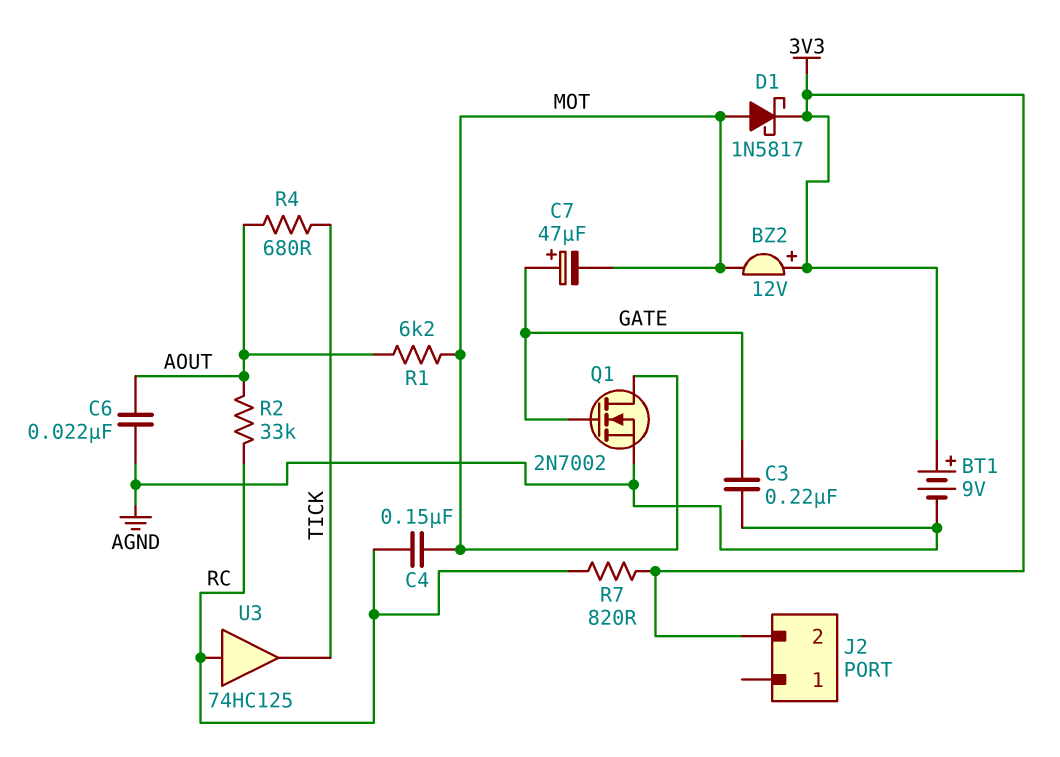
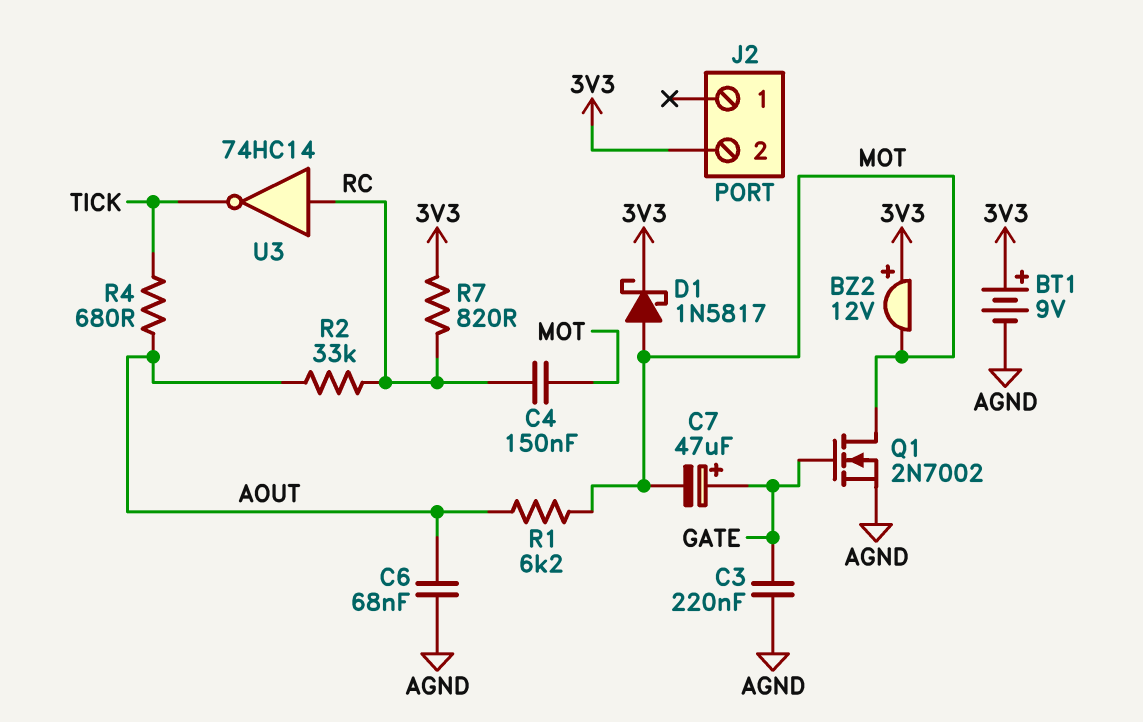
C6: 22nF (AGND, AOUT) -> 68nF (AGND, AOUT)
U3: buffer 74HC125 (in RC, out TICK) -> NOT 74HC14 (in RC, out TICK)

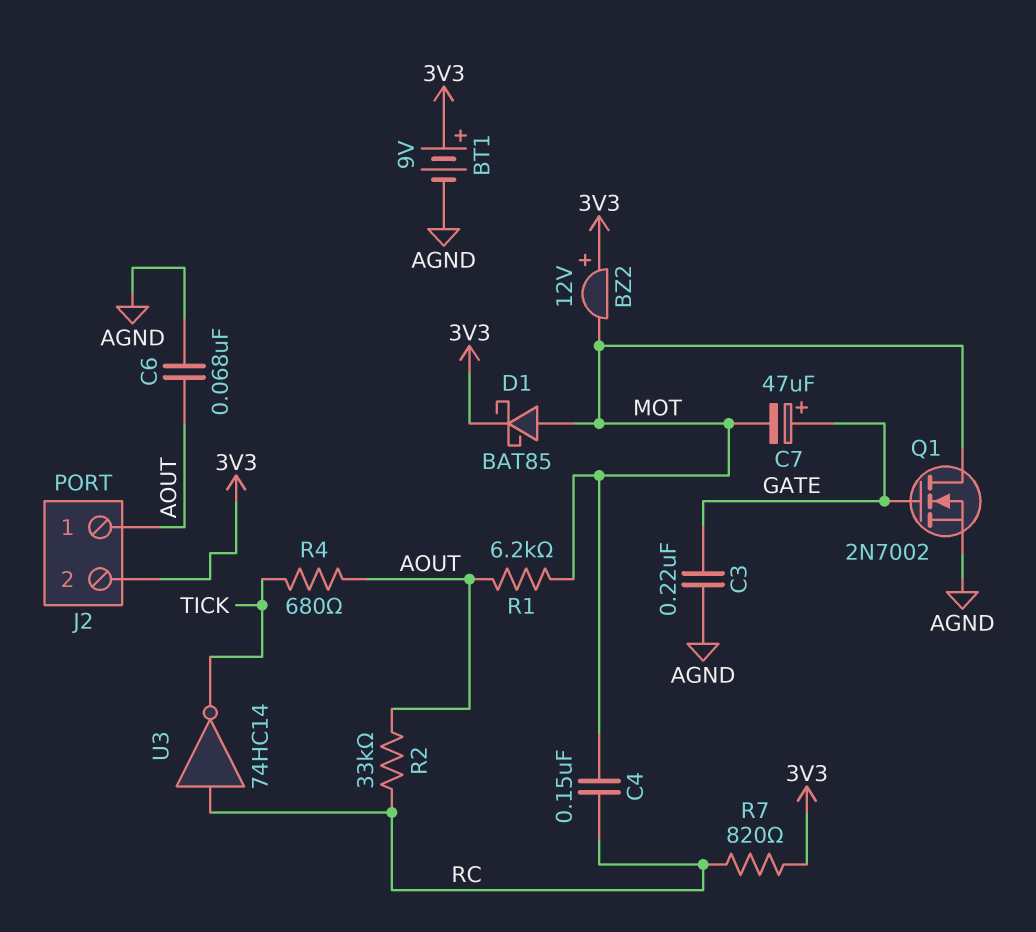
D1: schottky 1N5817 (A MOT, K 3V3) -> schottky BAT85 (A MOT, K 3V3)
J2 pin 1: none -> AOUT

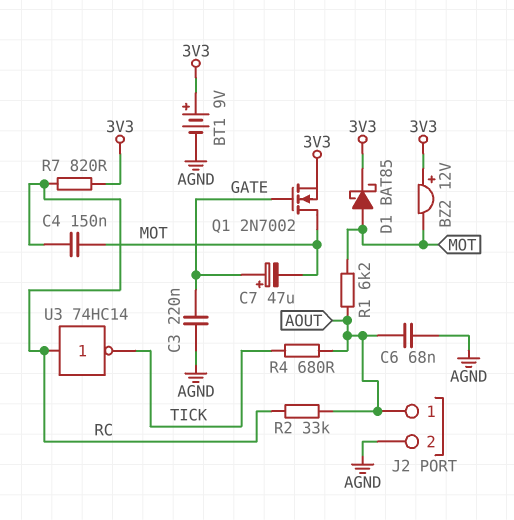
J2 pin 2: 3V3 -> AGND
Q1: NMOS 2N7002 (G GATE, D MOT, S AGND) -> NMOS 2N7002 (G GATE, D MOT, S 3V3)

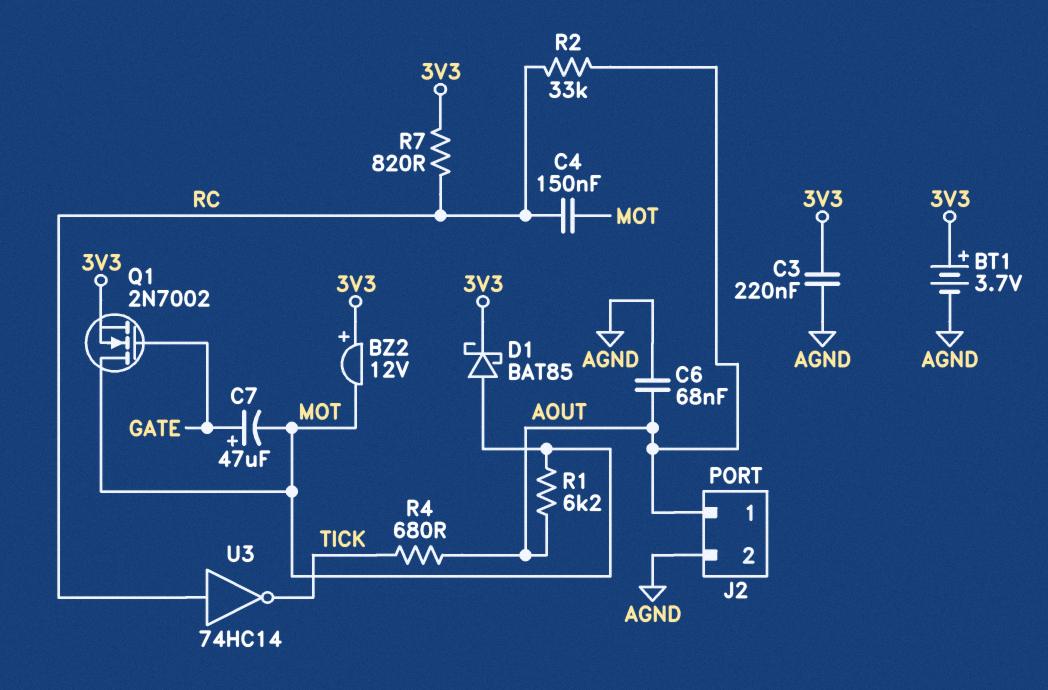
BT1: 9V (plus 3V3, minus AGND) -> 3.7V (plus 3V3, minus AGND)
C3: 220nF (AGND, GATE) -> 220nF (3V3, AGND)

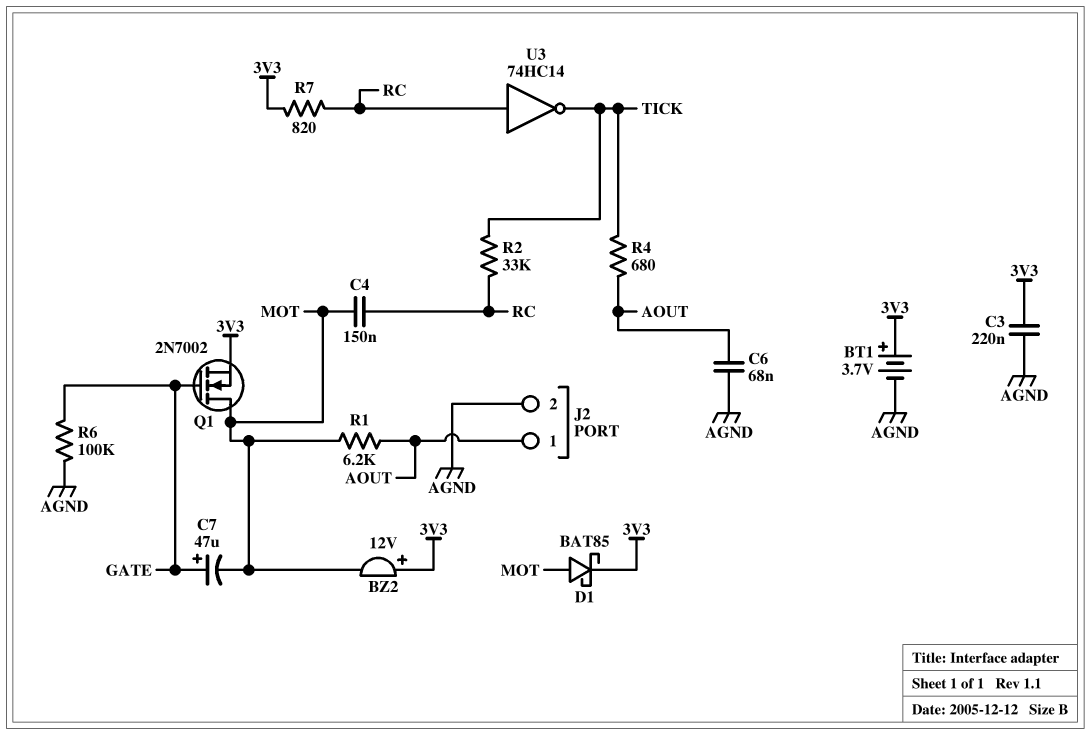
R2: 33k (AOUT, RC) -> 33k (RC, TICK)
R6: none -> 100k (AGND, GATE)

